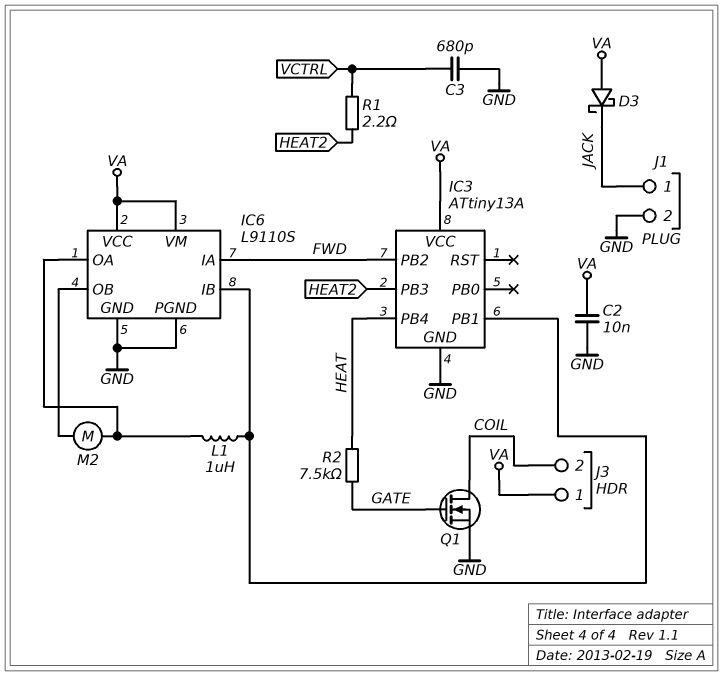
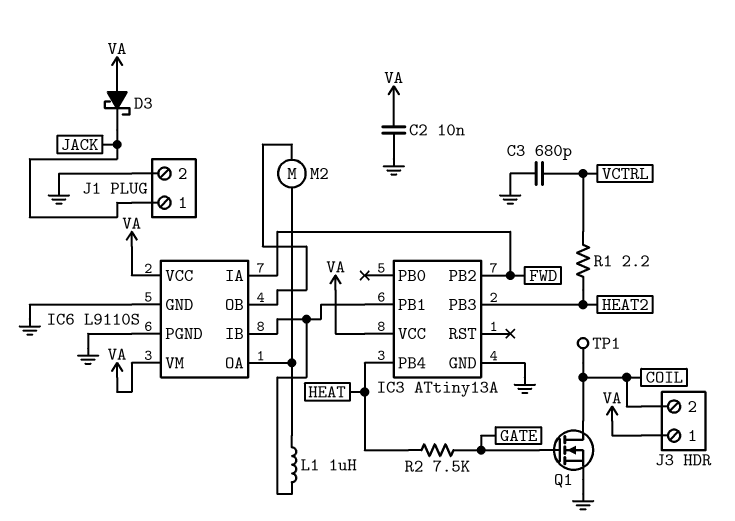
TP1: none -> test point (COIL)

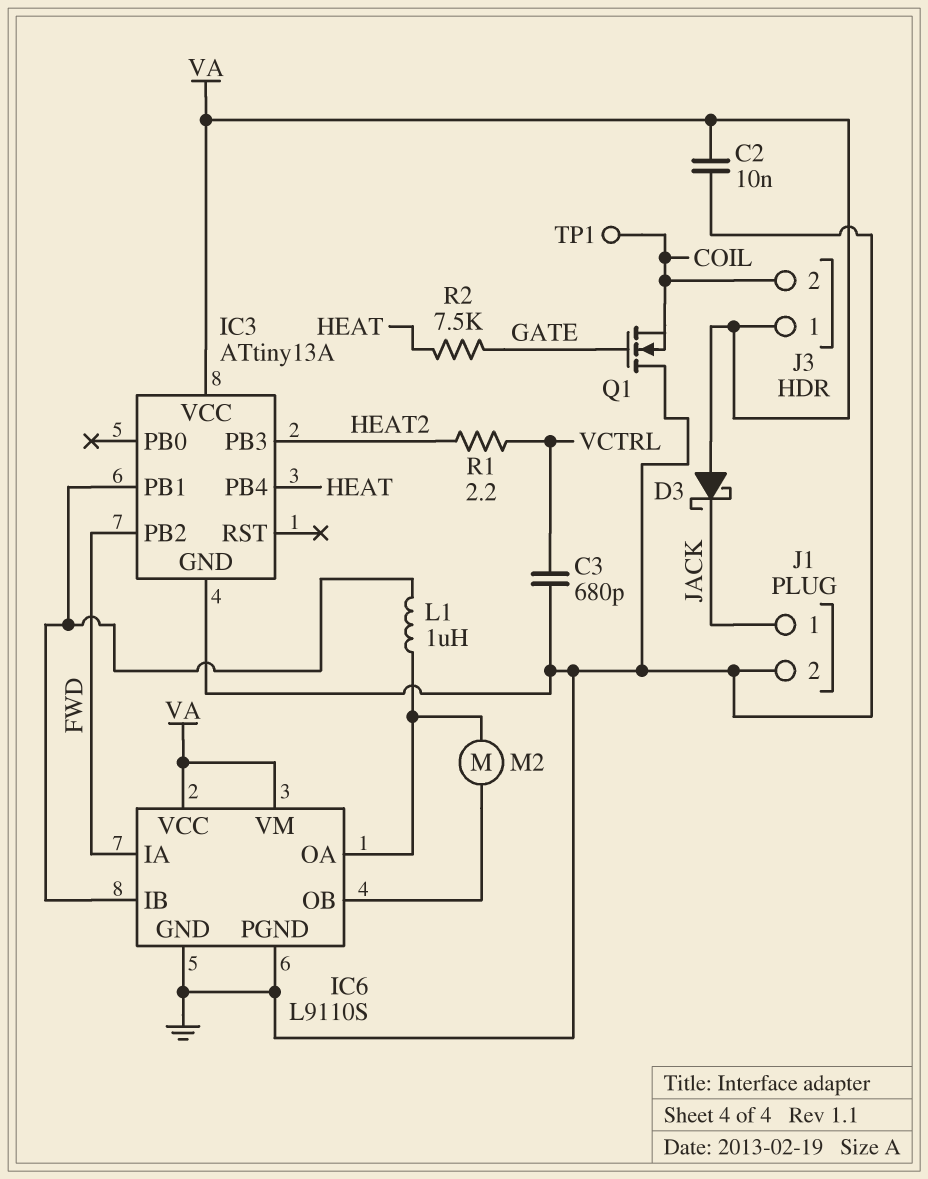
Q1: NMOS (G GATE, D COIL, S GND) -> NMOS (G GATE, D GND, S COIL)

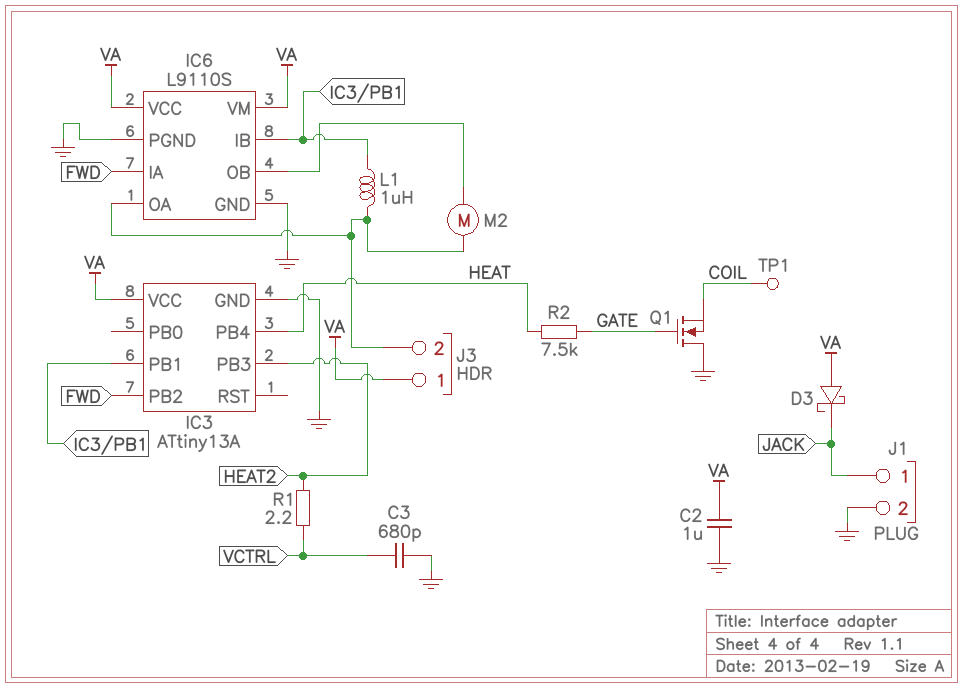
C2: 10nF (GND, VA) -> 1uF (GND, VA)
J3 pin 2: COIL -> IC6/OA

